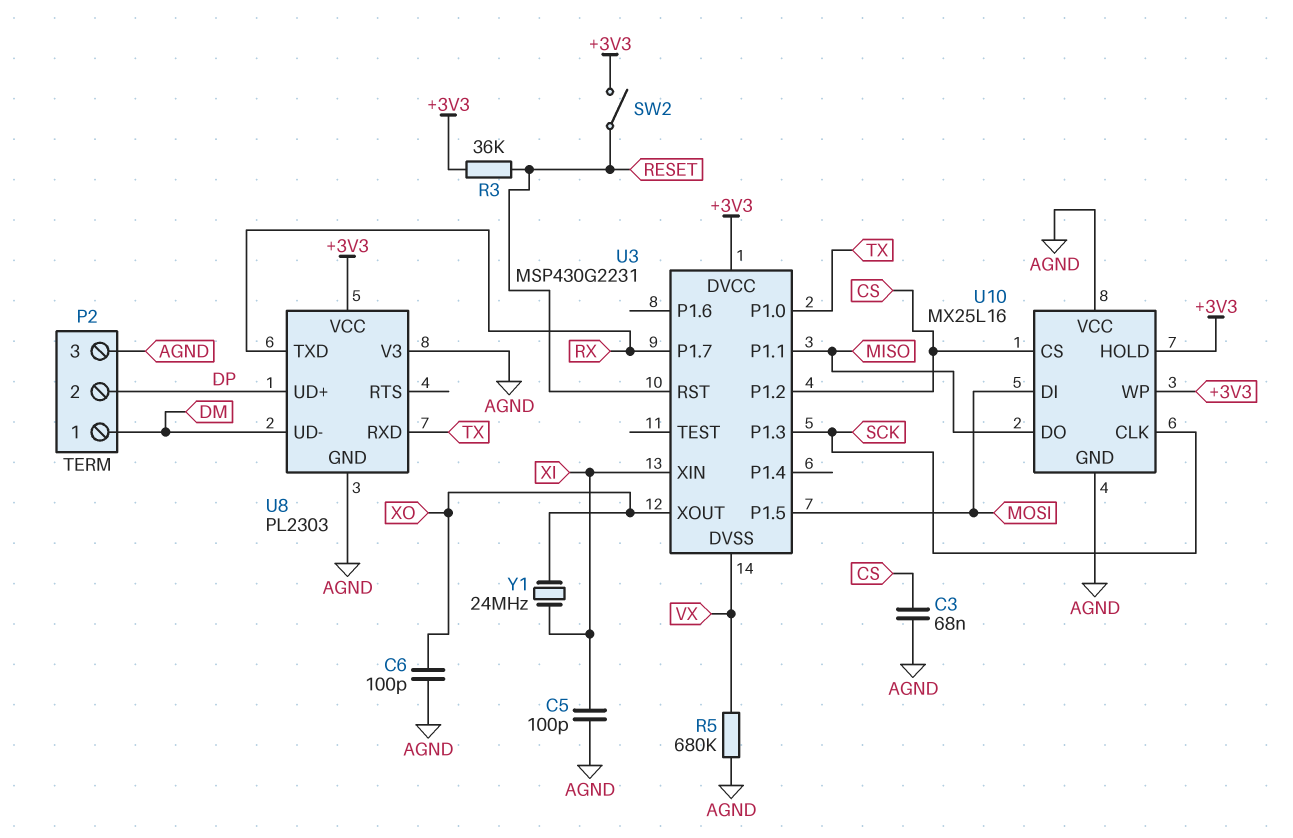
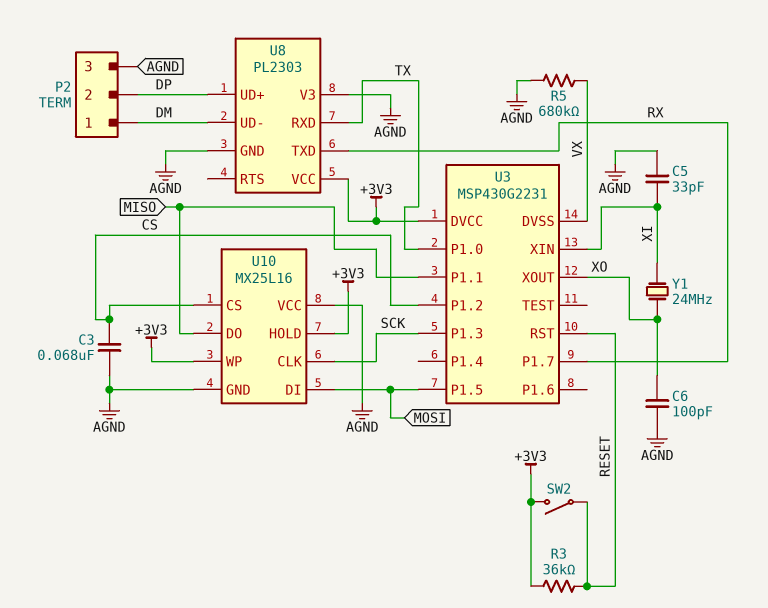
C5: 100pF (AGND, XI) -> 33pF (AGND, XI)

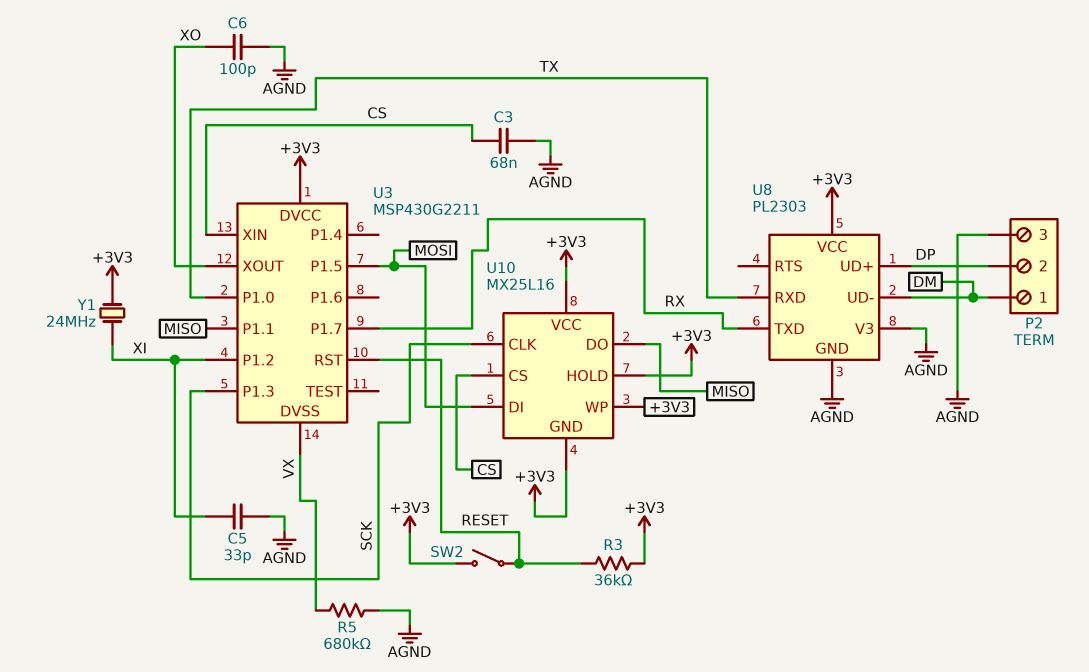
U3: MSP430G2231 -> MSP430G2211
U3 pin P1.2: CS -> XI
U3 pin XIN: XI -> CS
U10 pin GND: AGND -> +3V3
U10 pin VCC: AGND -> +3V3
Y1: 24MHz (XI, XO) -> 24MHz (+3V3, XI)

